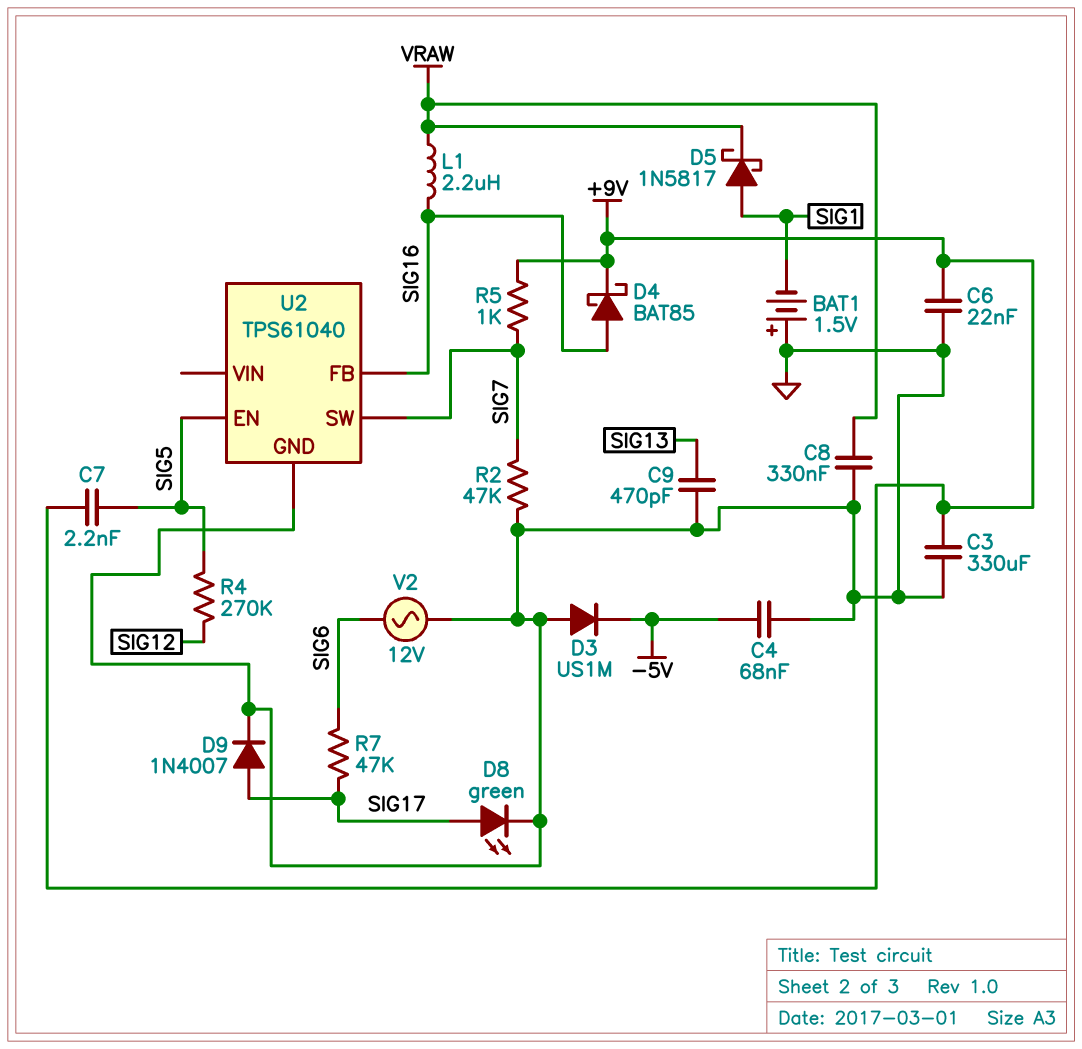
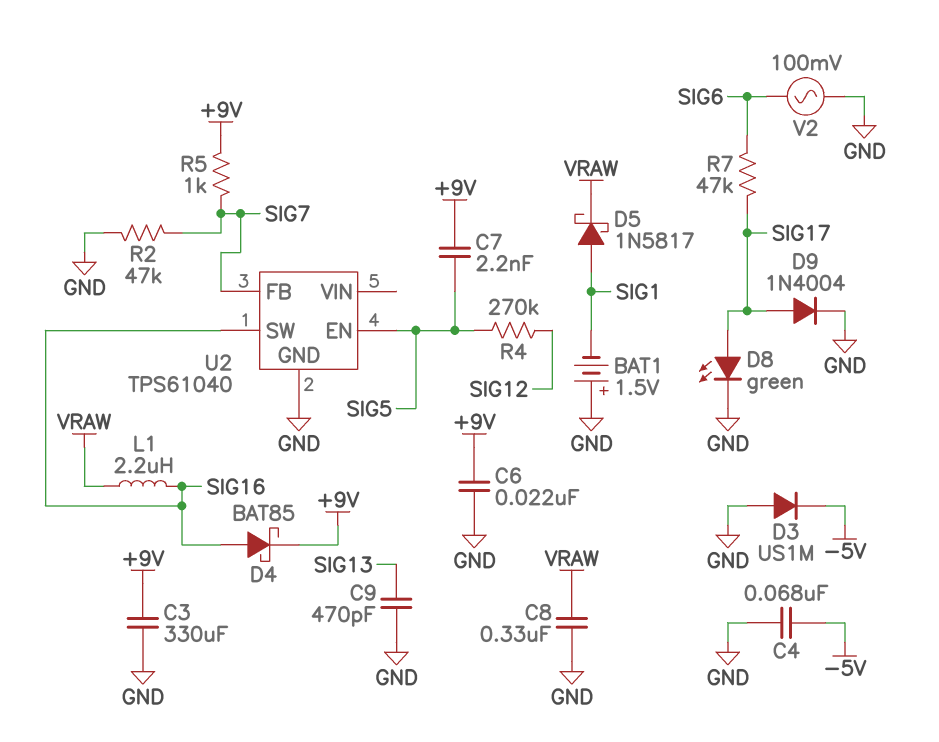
D9: diode 1N4007 (A SIG17, K GND) -> diode 1N4004 (A SIG17, K GND)
U2 pin FB: SIG16 -> SIG7
U2 pin SW: SIG7 -> SIG16
V2: AC 12V (GND, SIG6) -> AC 100mV (GND, SIG6)

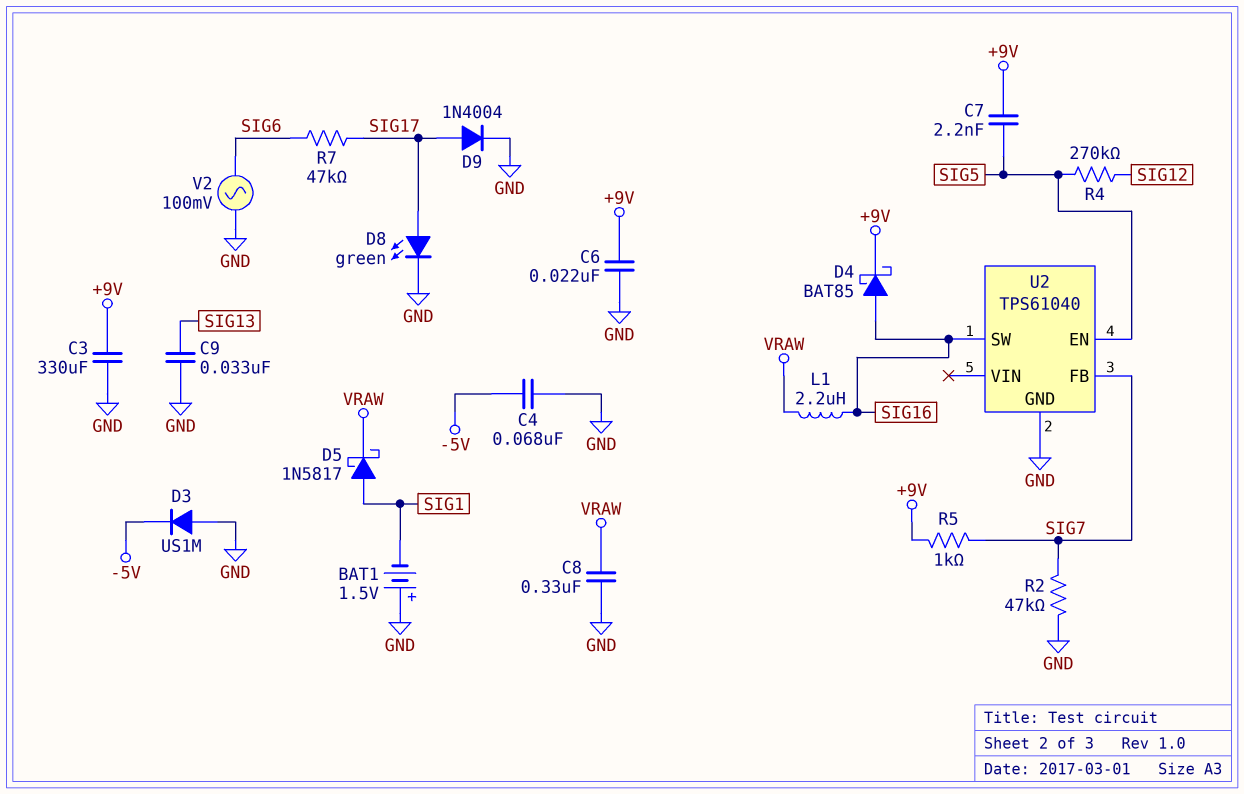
C9: 470pF (GND, SIG13) -> 33nF (GND, SIG13)

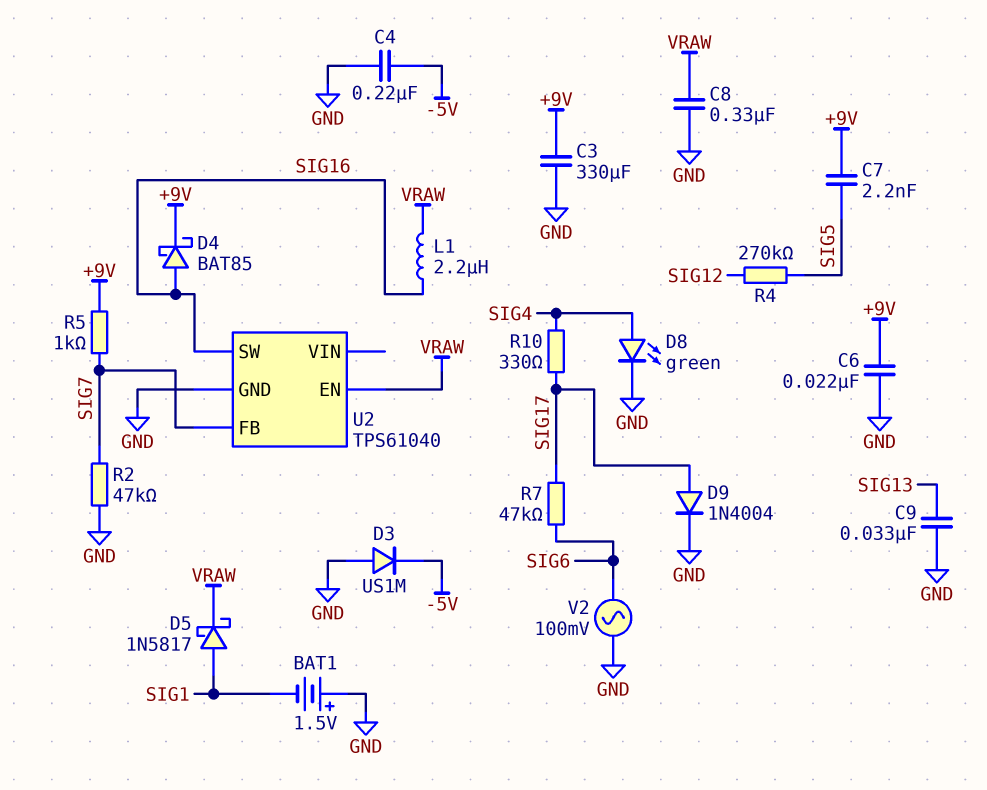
C4: 68nF (-5V, GND) -> 220nF (-5V, GND)
D8: LED green (A SIG17, K GND) -> LED green (A SIG4, K GND)
R10: none -> 330 (SIG4, SIG17)
U2 pin EN: SIG5 -> VRAW

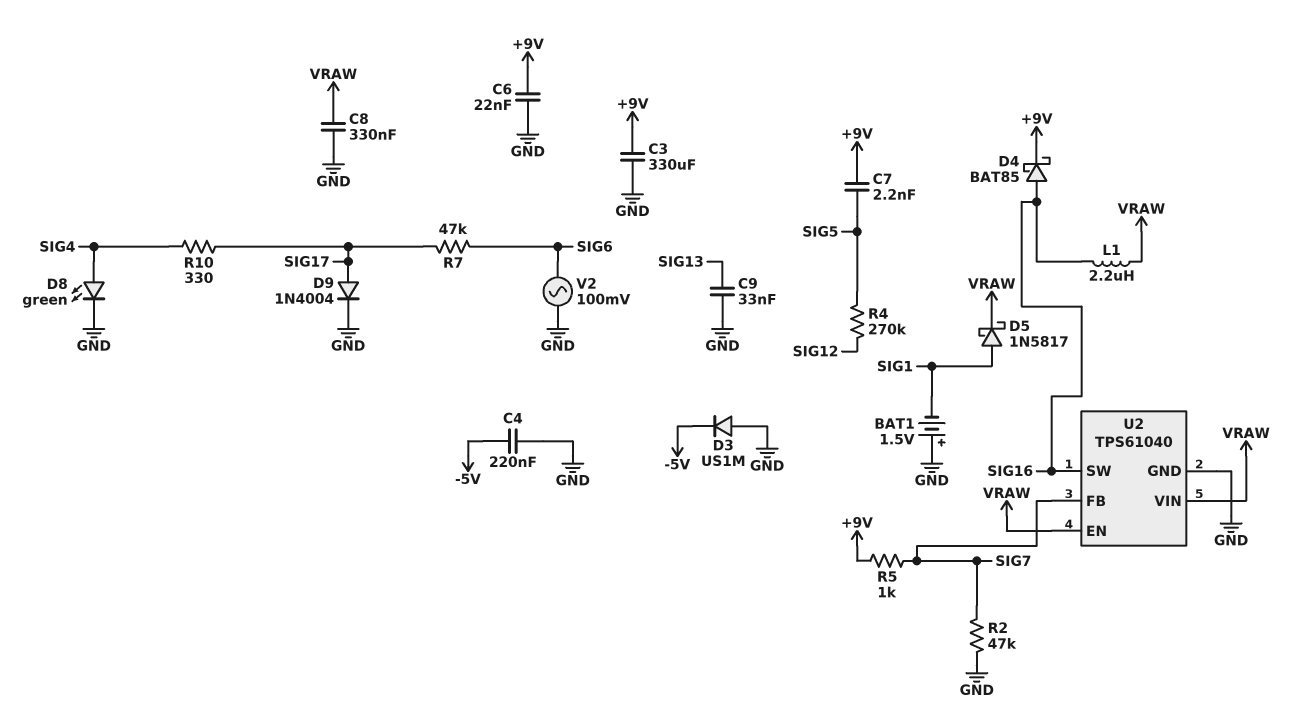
U2 pin VIN: none -> VRAW

